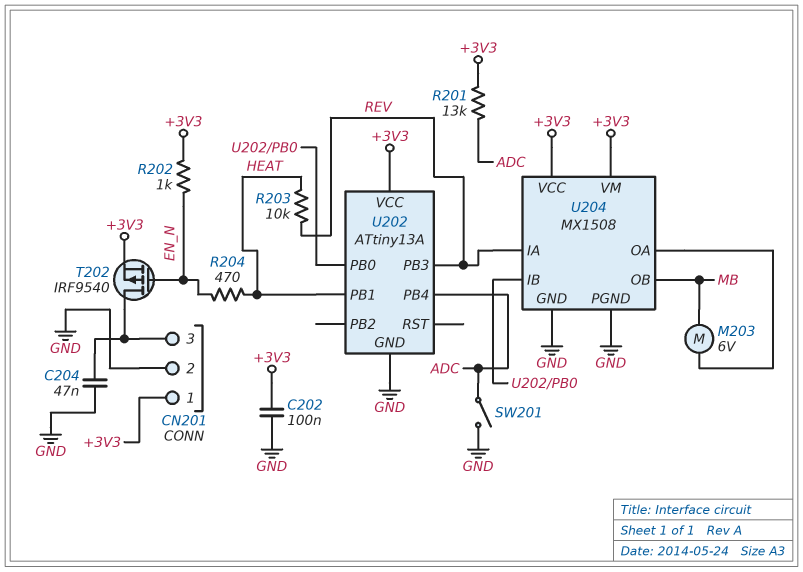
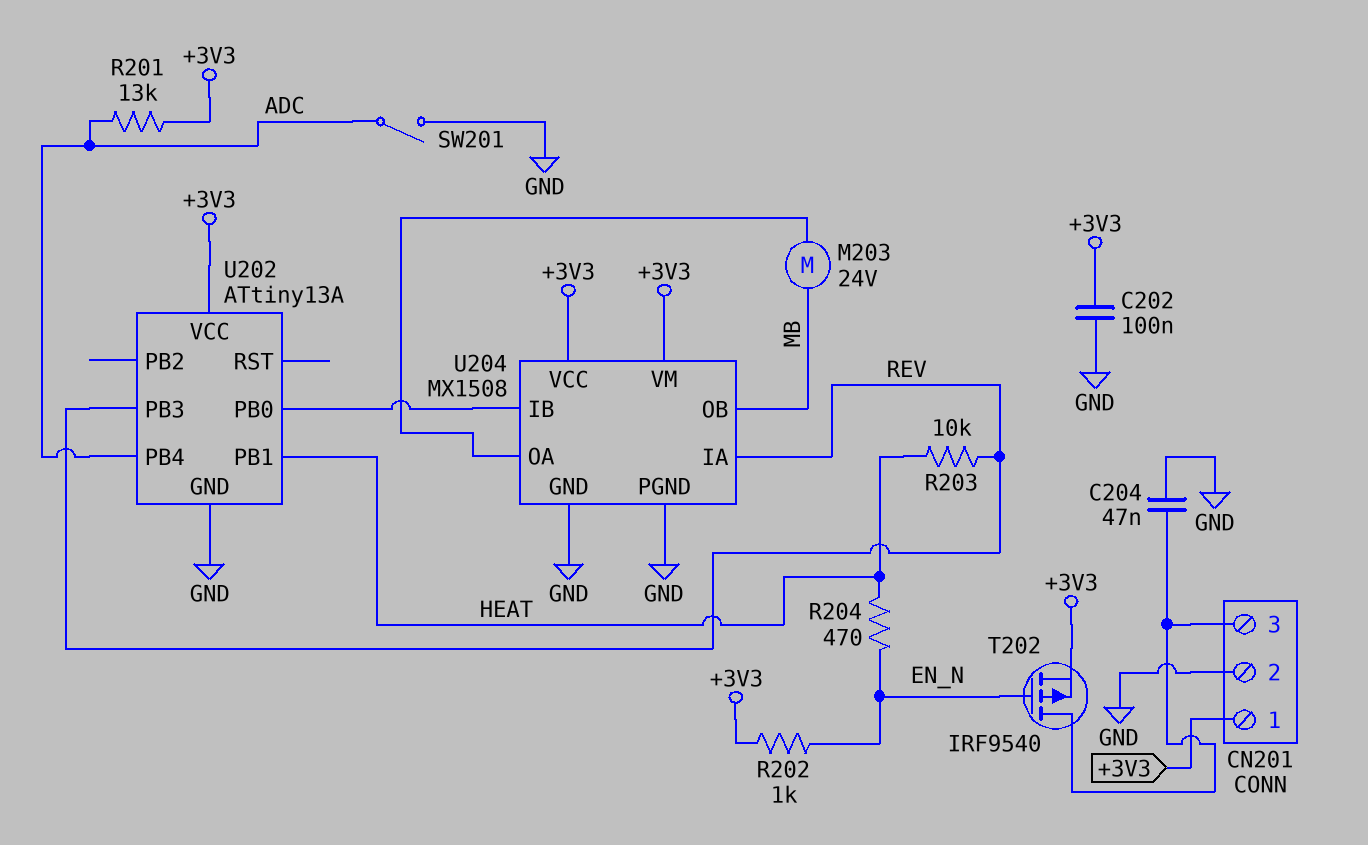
M203: motor 6V (MB, U204/OA) -> motor 24V (MB, U204/OA)

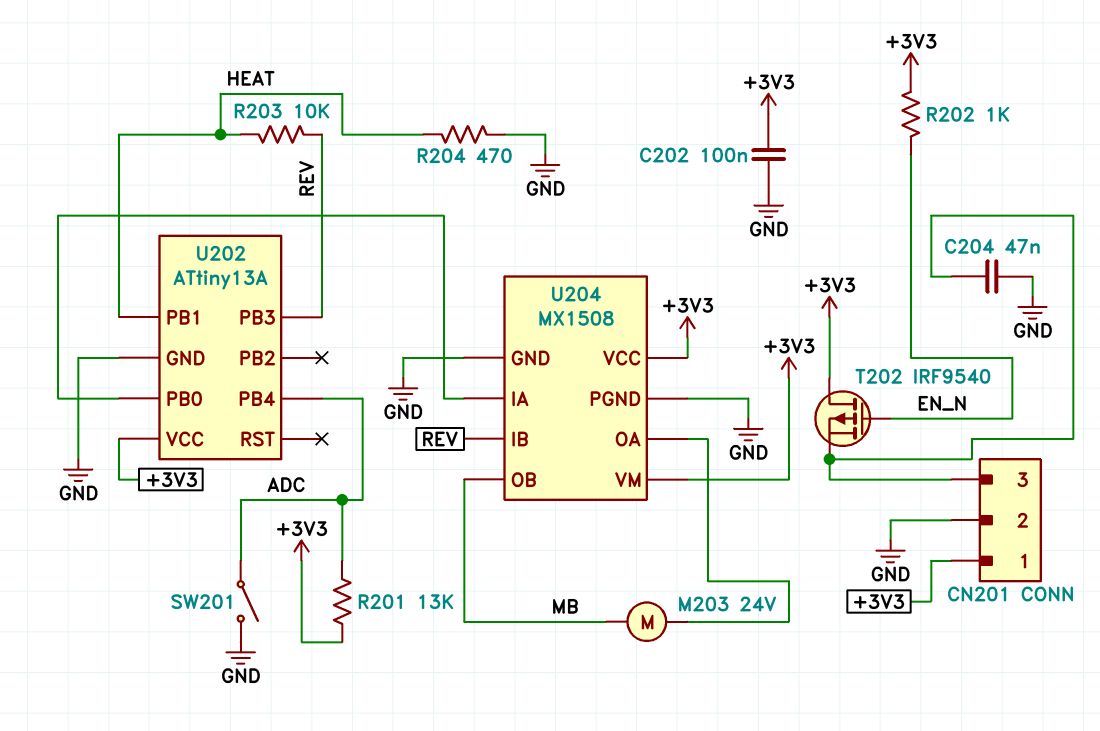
R204: 470 (EN_N, HEAT) -> 470 (GND, HEAT)
T202: PMOS IRF9540 (G EN_N, D CN201/3, S +3V3) -> PMOS IRF9540 (G EN_N, D +3V3, S CN201/3)
U204 pin IA: REV -> U202/PB0
U204 pin IB: U202/PB0 -> REV

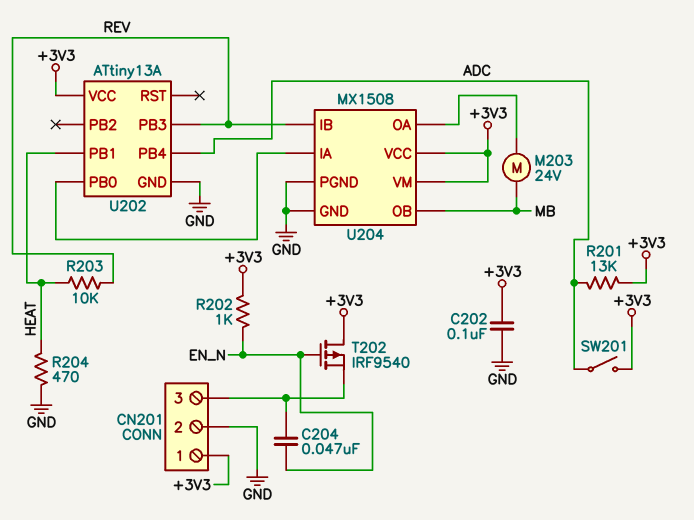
C204: 47nF (CN201/3, GND) -> 47nF (CN201/3, EN_N)
SW201: switch (ADC, GND) -> switch (+3V3, ADC)

